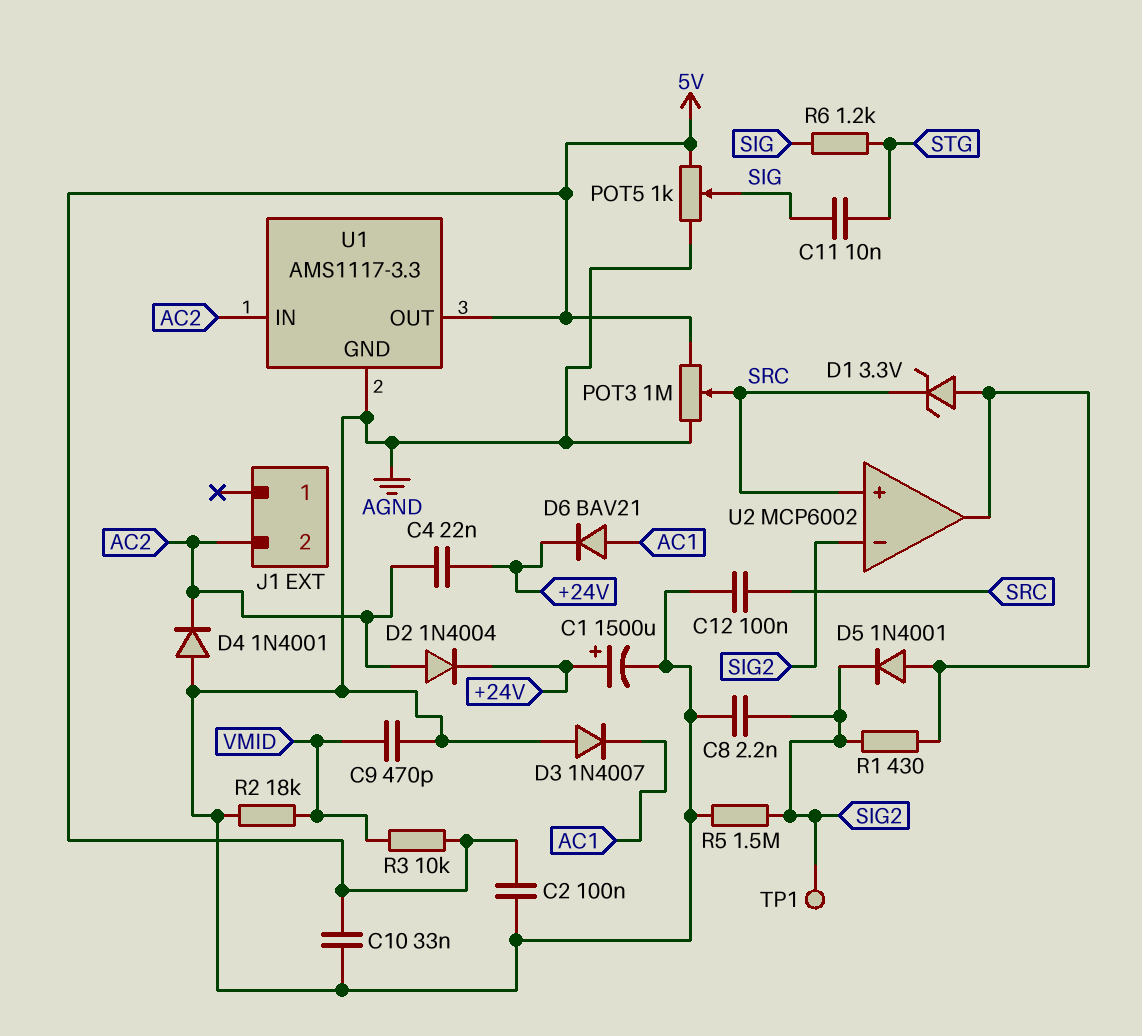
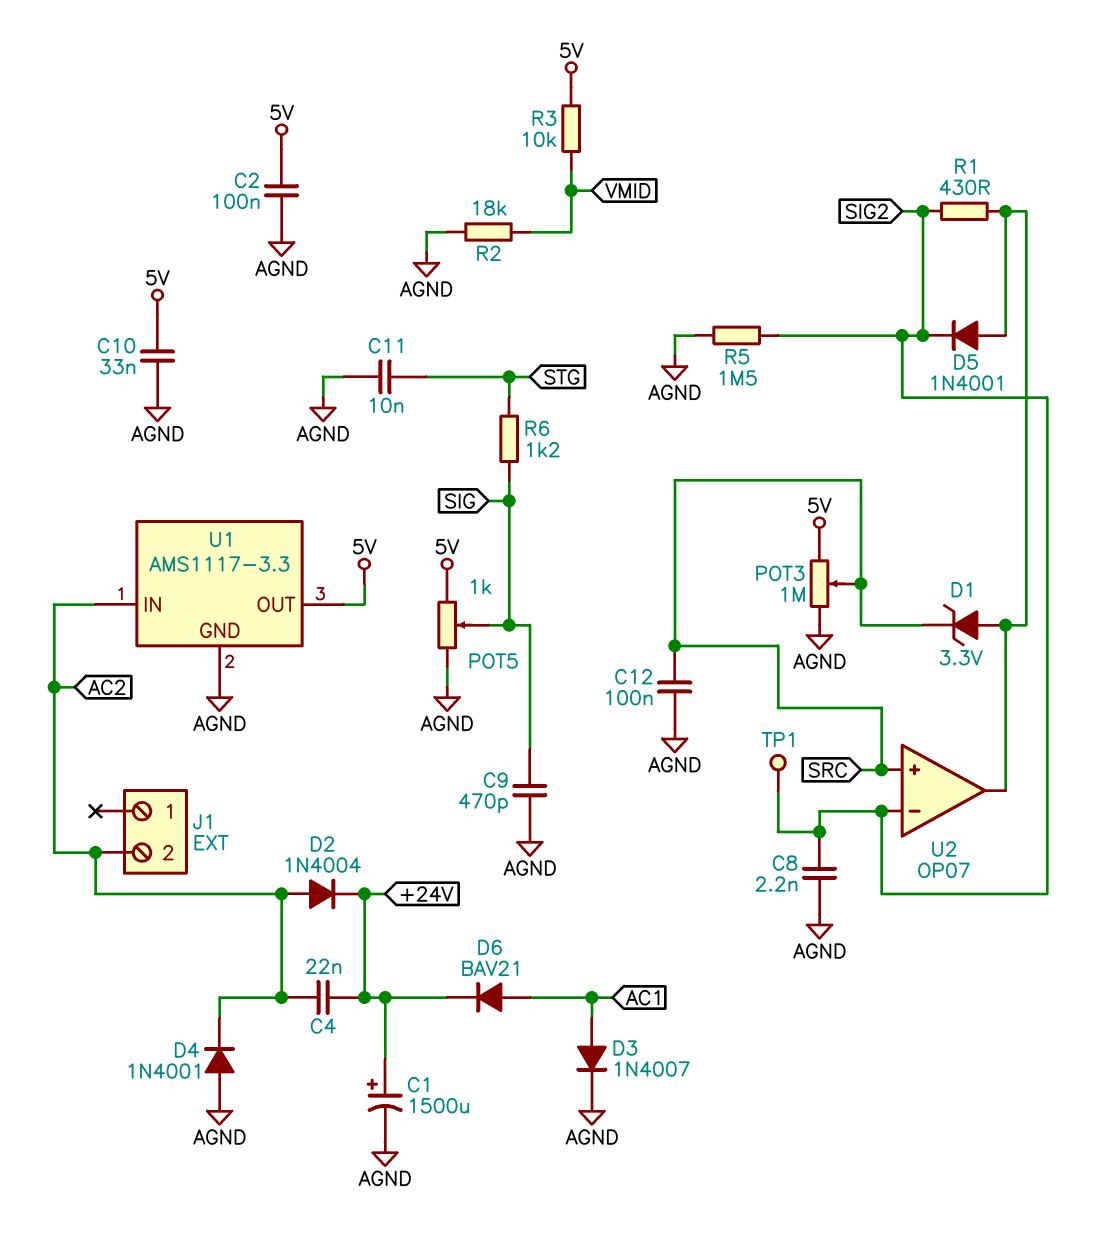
C9: 470pF (AGND, VMID) -> 470pF (AGND, SIG)
C11: 10nF (SIG, STG) -> 10nF (AGND, STG)
D3: diode 1N4007 (A AGND, K AC1) -> diode 1N4007 (A AC1, K AGND)
U2: MCP6002 -> OP07

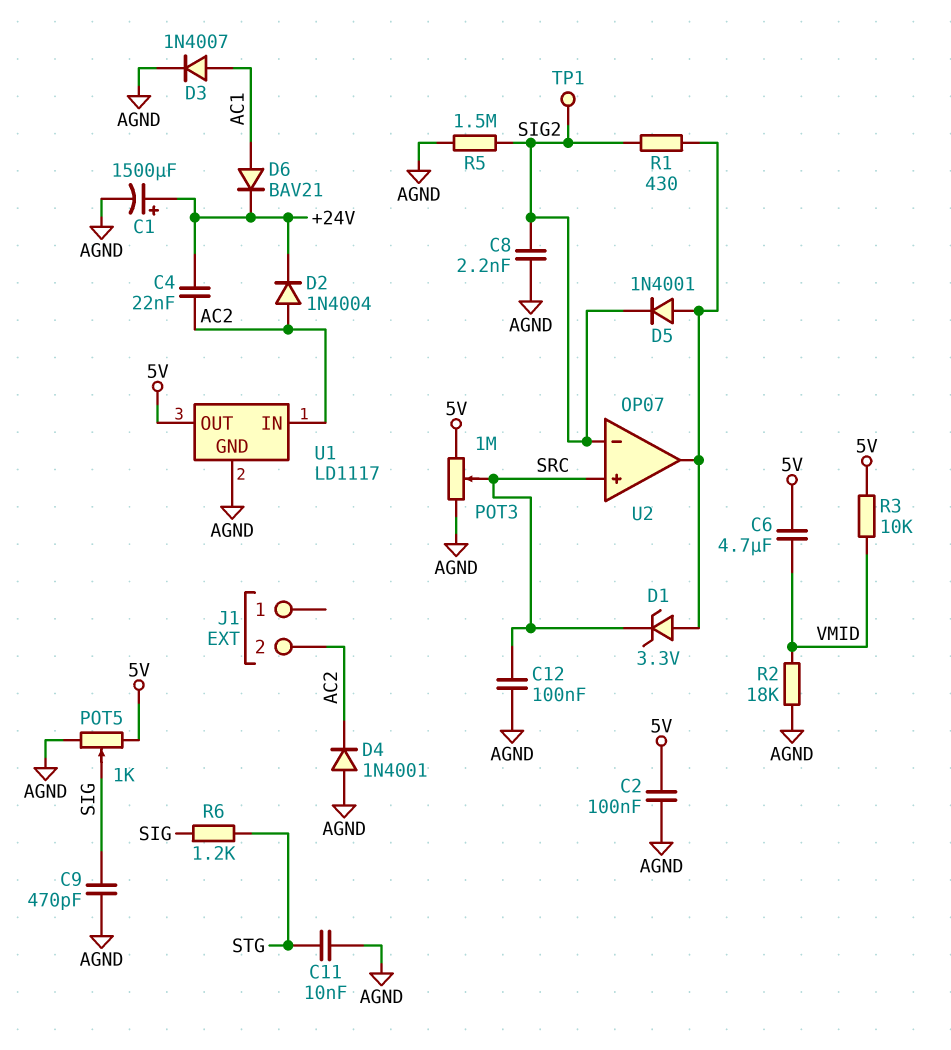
C6: none -> 4.7uF (5V, VMID)
C10: 33nF (5V, AGND) -> none
U1: AMS1117-3.3 -> LD1117

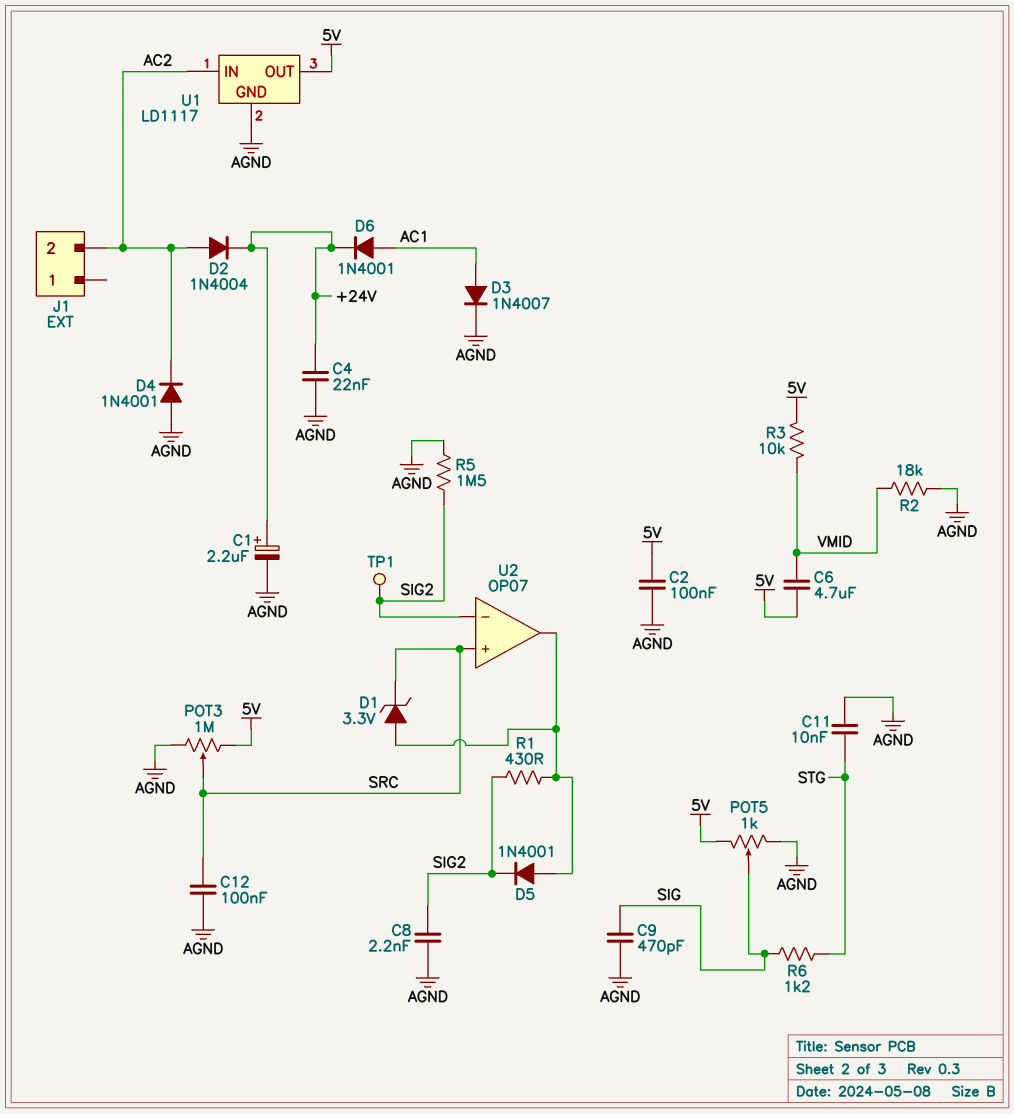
C1: 1500uF (plus +24V, minus AGND) -> 2.2uF (plus +24V, minus AGND)
C4: 22nF (+24V, AC2) -> 22nF (+24V, AGND)
D6: diode BAV21 (A AC1, K +24V) -> diode 1N4001 (A AC1, K +24V)

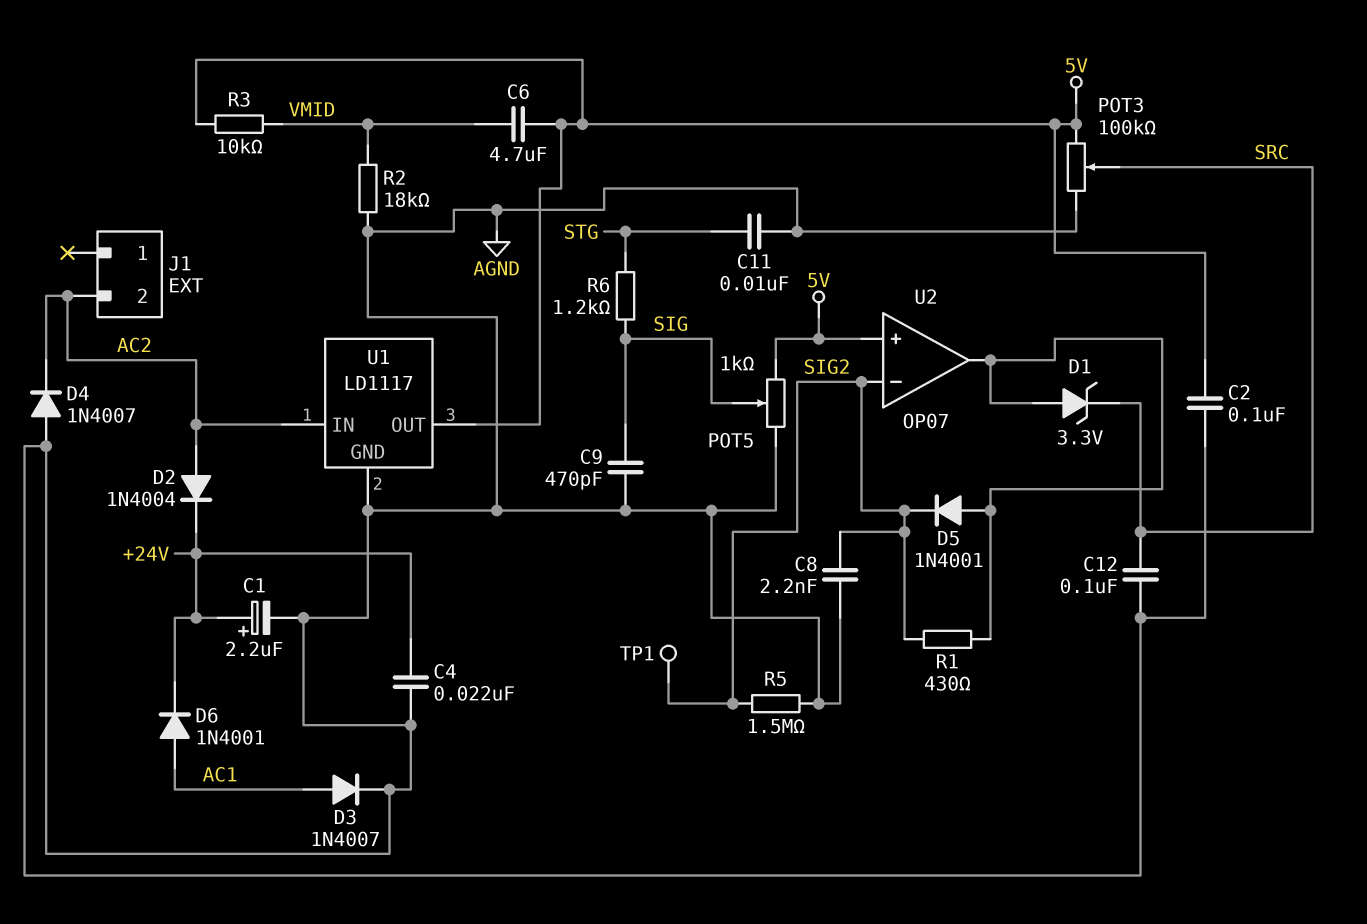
D4: diode 1N4001 (A AGND, K AC2) -> diode 1N4007 (A AGND, K AC2)
POT3: 1M (5V, AGND, wiper SRC) -> 100k (5V, AGND, wiper SRC)
U2 pin in+: SRC -> 5V

